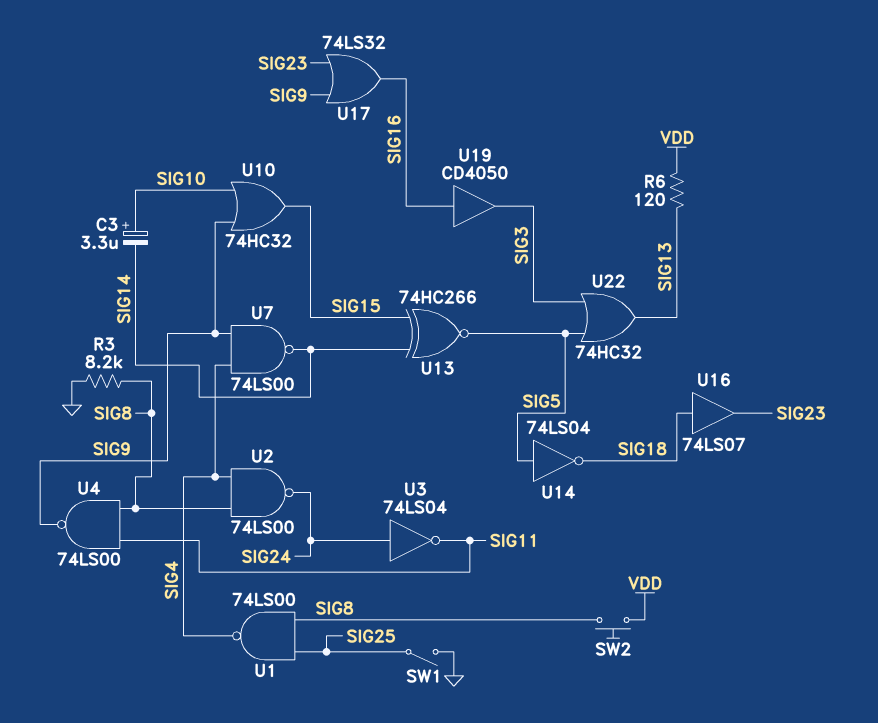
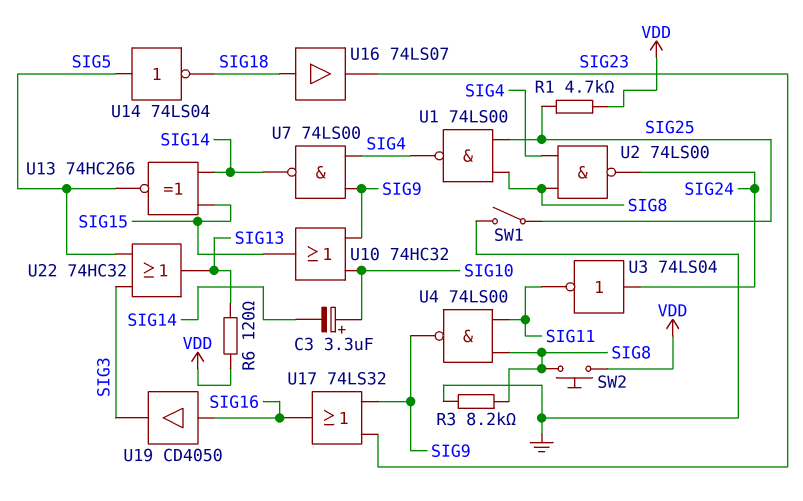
R1: none -> 4.7k (SIG25, VDD)

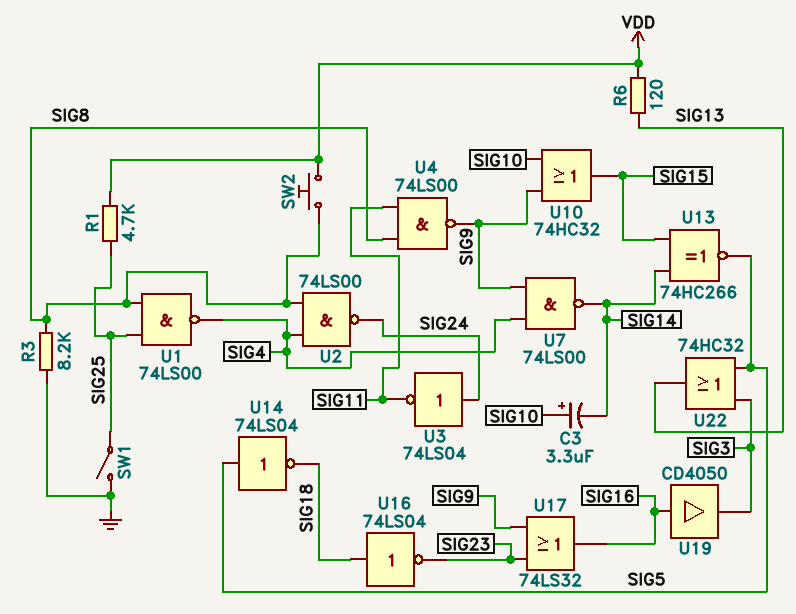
U16: buffer 74LS07 (in SIG18, out SIG23) -> NOT 74LS04 (in SIG18, out SIG23)

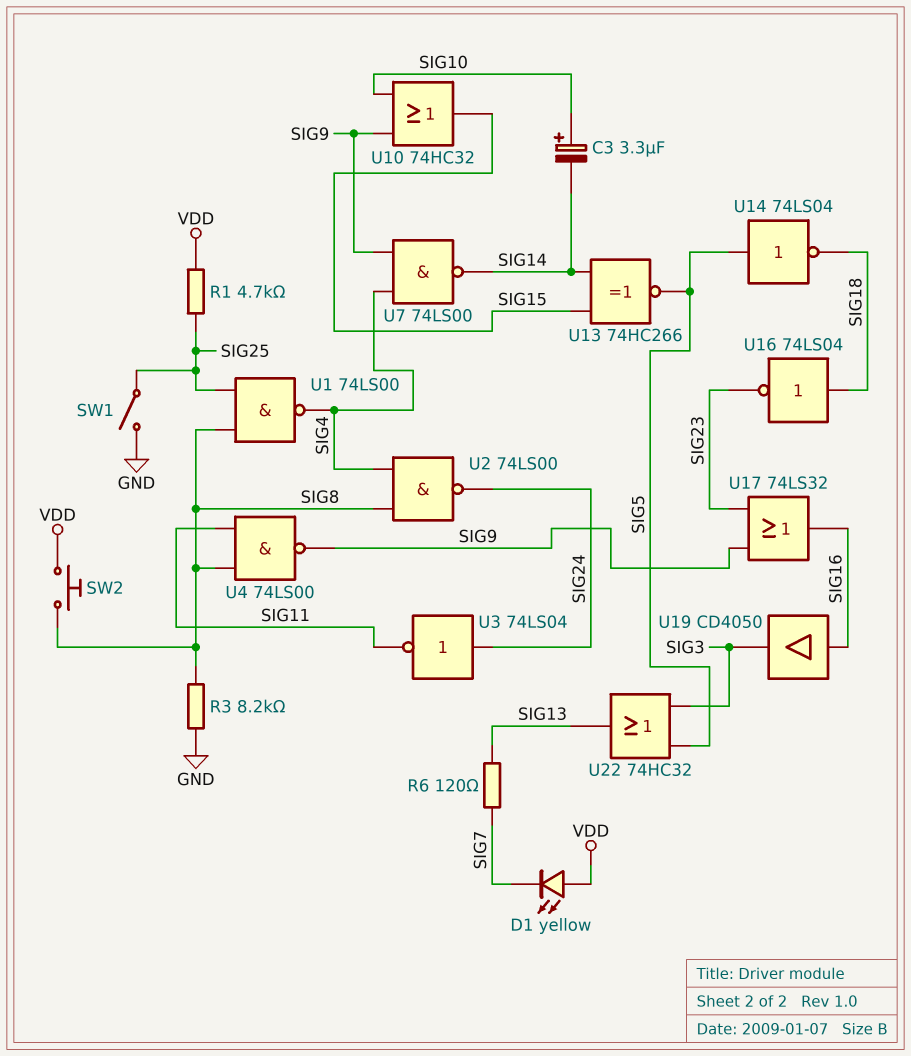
D1: none -> LED yellow (A VDD, K SIG7)
R6: 120 (SIG13, VDD) -> 120 (SIG7, SIG13)

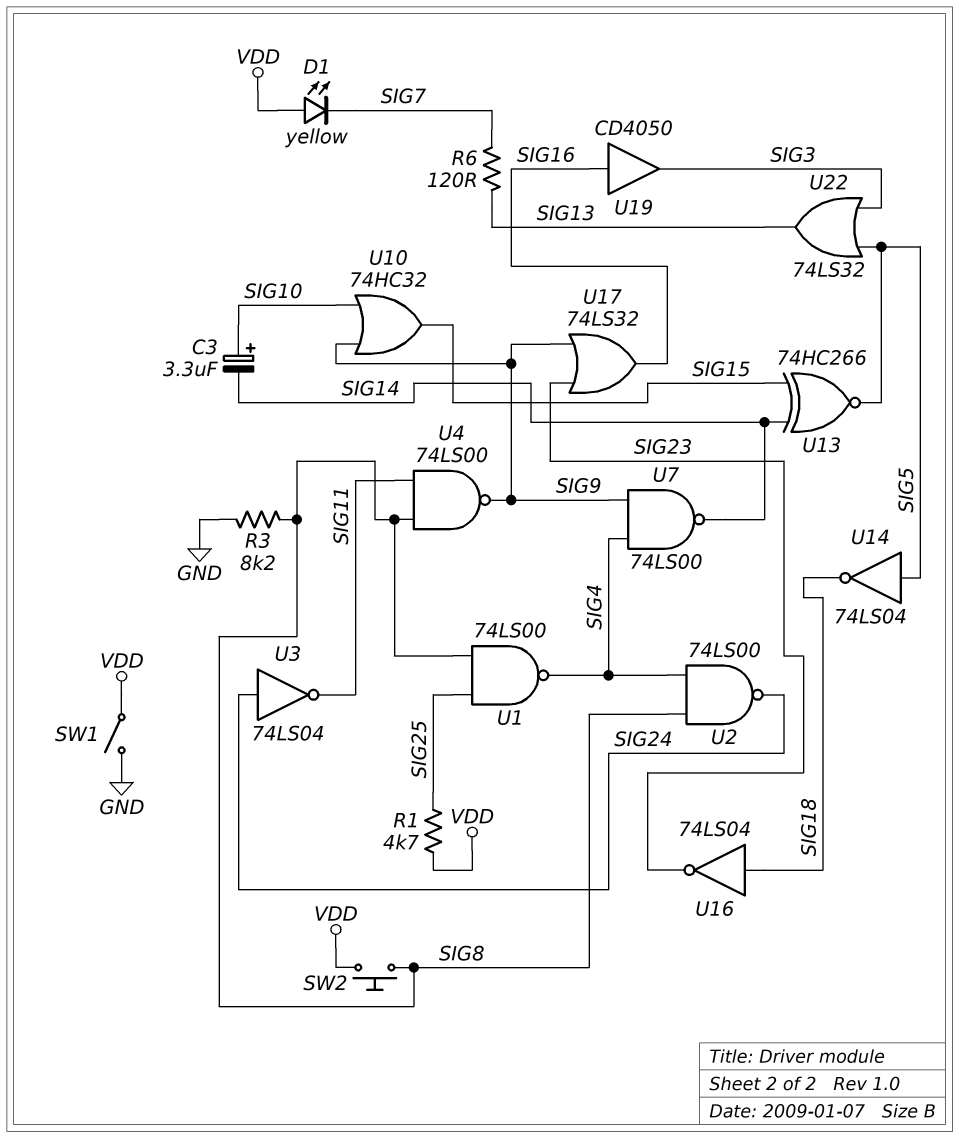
SW1: switch (GND, SIG25) -> switch (GND, VDD)
U22: OR 74HC32 (in SIG3, in SIG5, out SIG13) -> OR 74LS32 (in SIG3, in SIG5, out SIG13)

